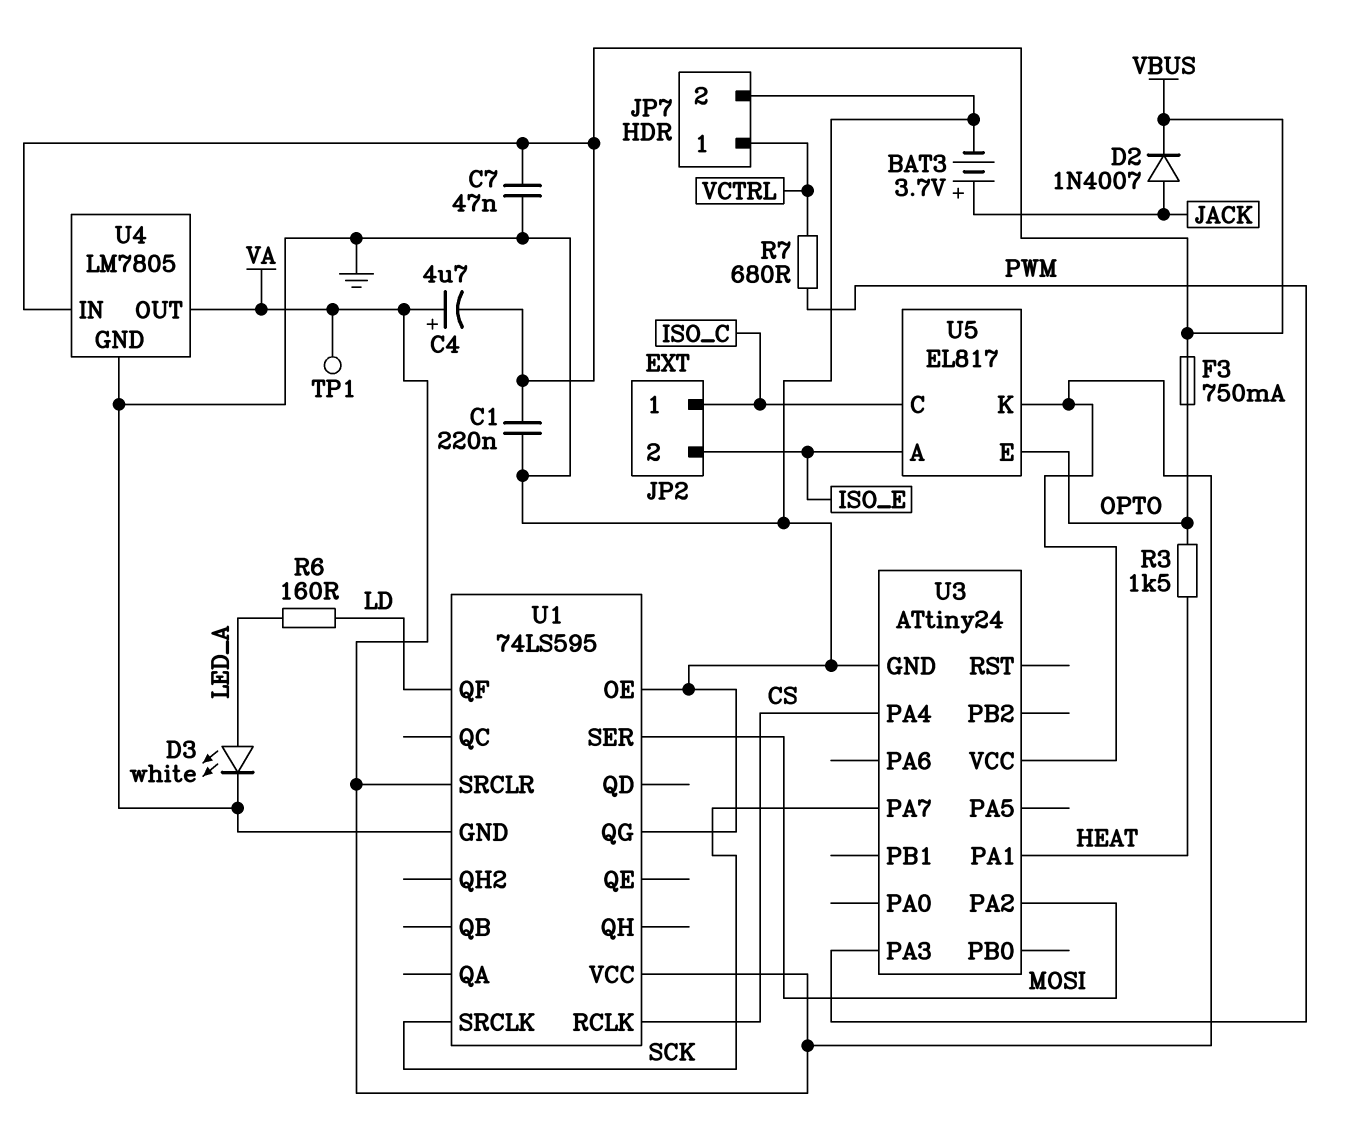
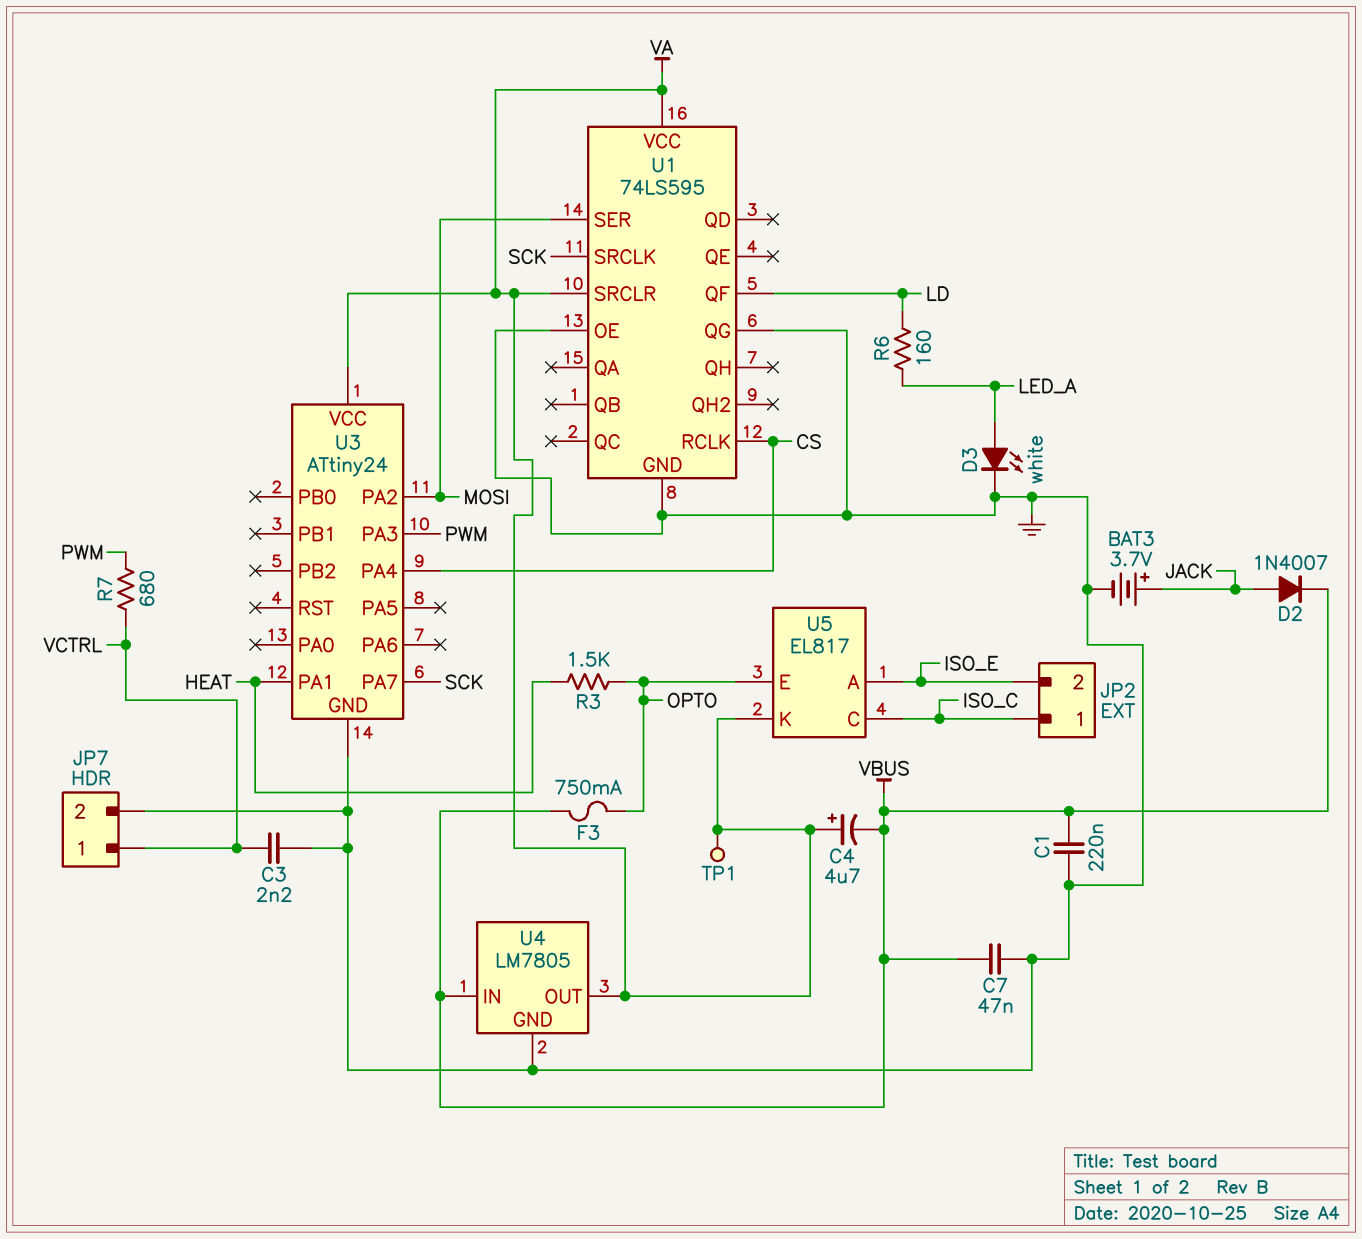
C3: none -> 2.2nF (GND, VCTRL)

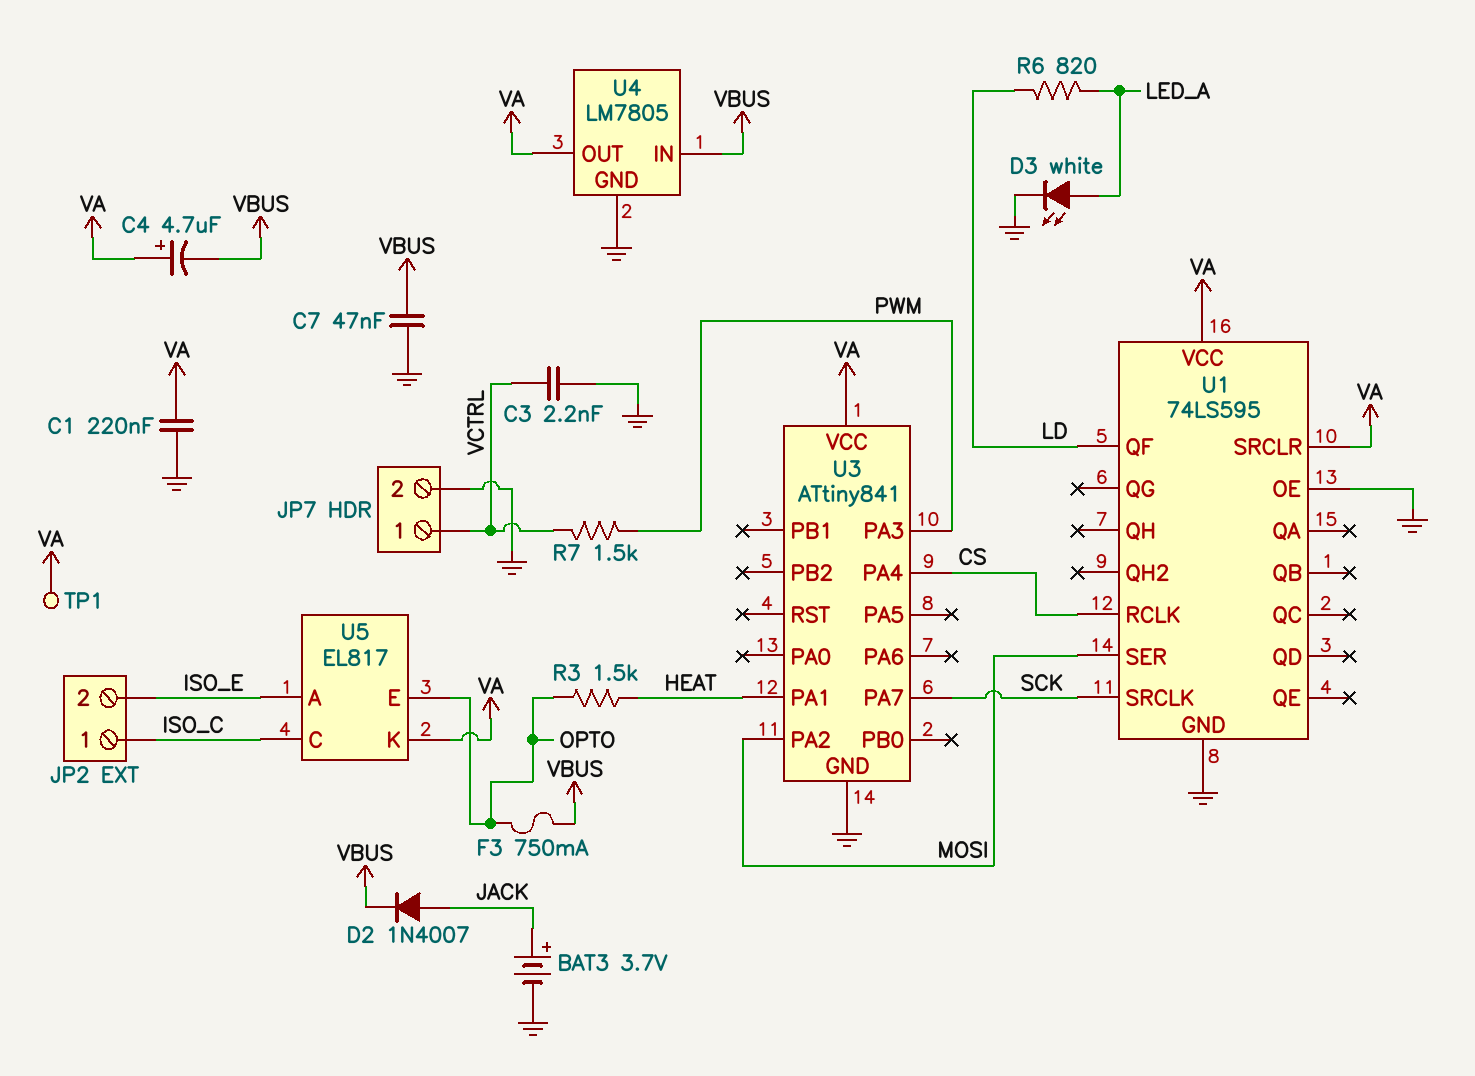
C1: 220nF (GND, VBUS) -> 220nF (GND, VA)
R6: 160 (LD, LED_A) -> 820 (LD, LED_A)
R7: 680 (PWM, VCTRL) -> 1.5k (PWM, VCTRL)
U1 pin QG: GND -> none
U3: ATtiny24 -> ATtiny841

